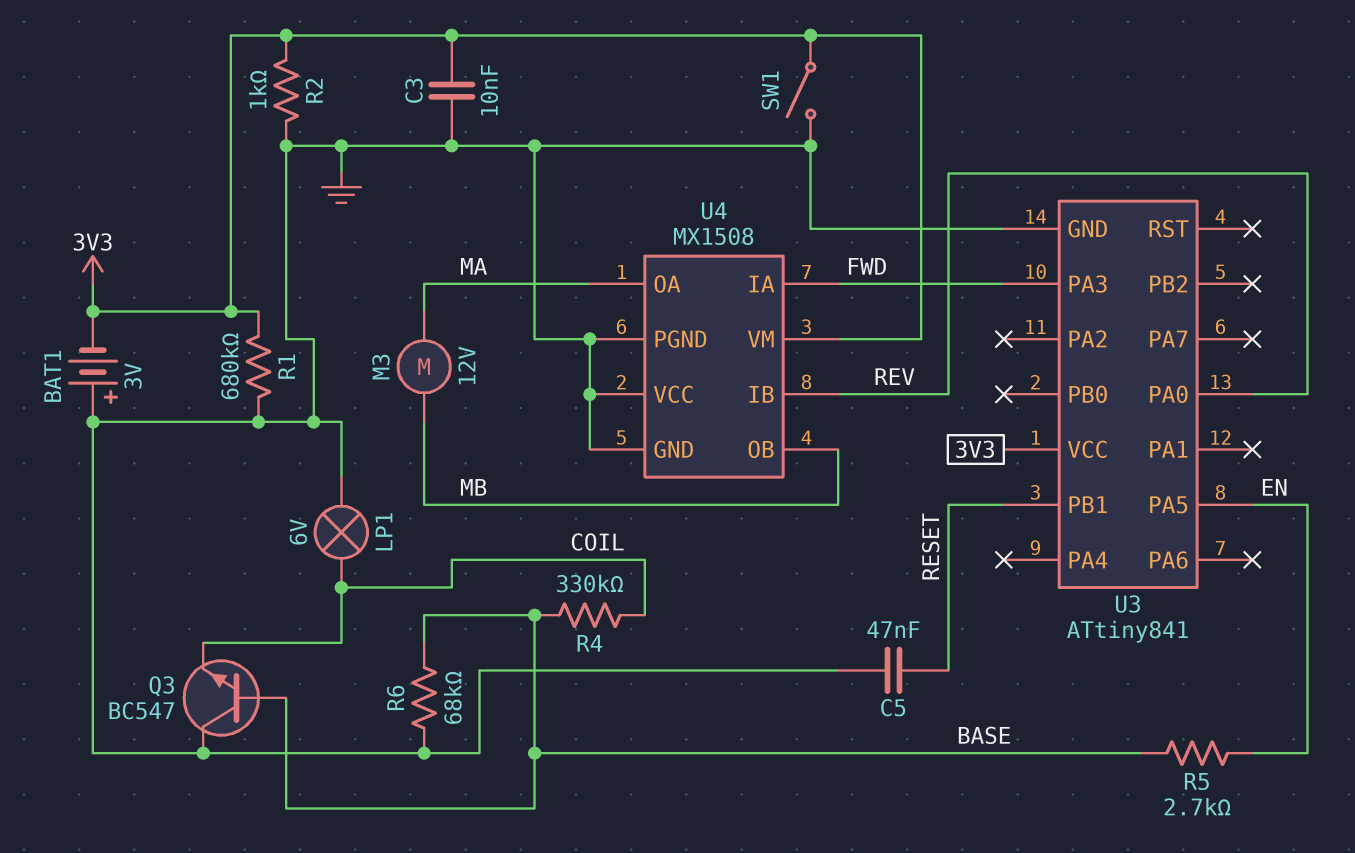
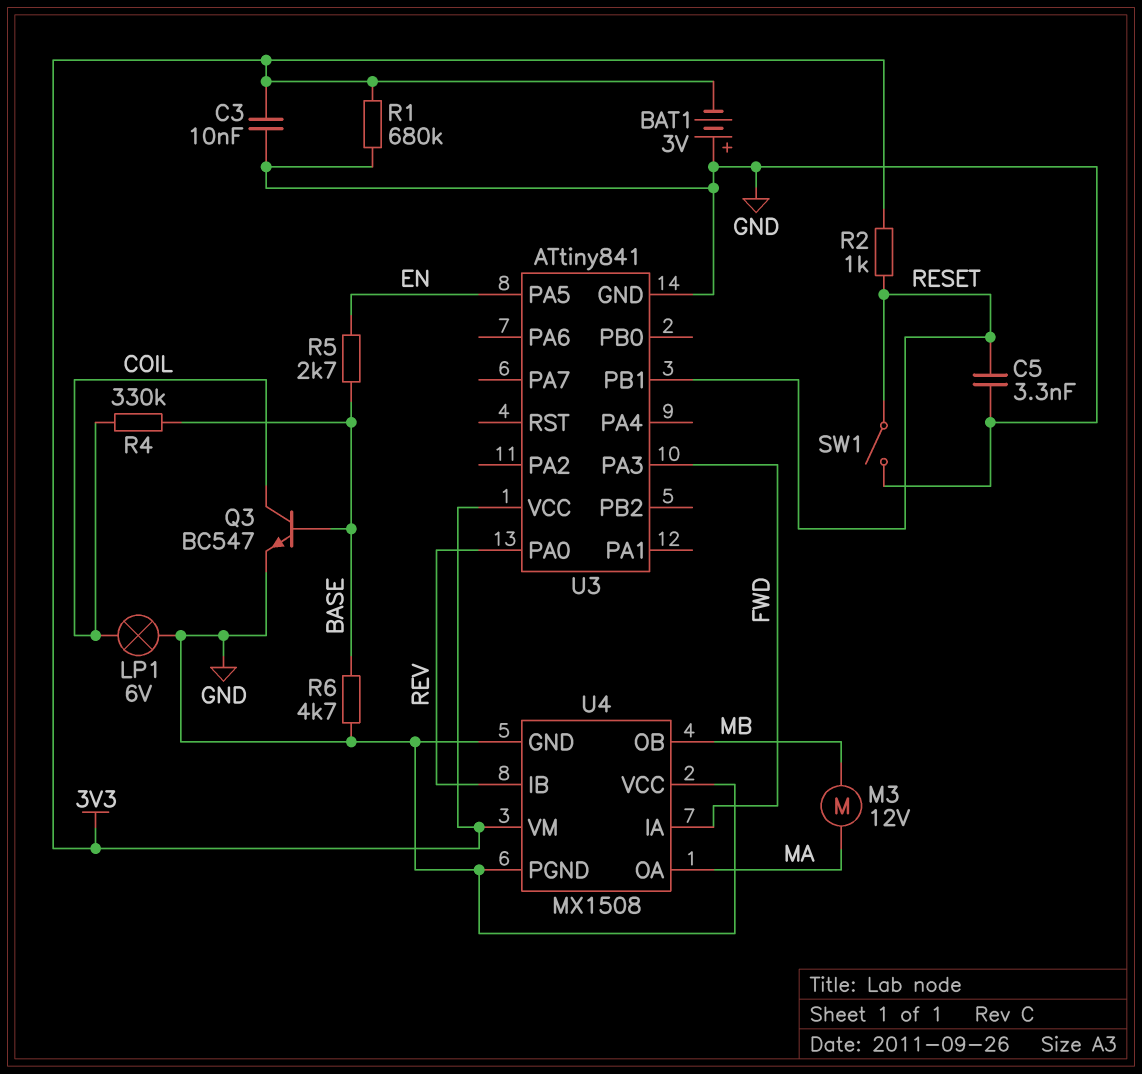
C5: 47nF (GND, RESET) -> 3.3nF (GND, RESET)
Q3: NPN BC547 (B BASE, C GND, E COIL) -> NPN BC547 (B BASE, C COIL, E GND)
R2: 1k (3V3, GND) -> 1k (3V3, RESET)
R6: 68k (BASE, GND) -> 4.7k (BASE, GND)
SW1: switch (3V3, GND) -> switch (GND, RESET)

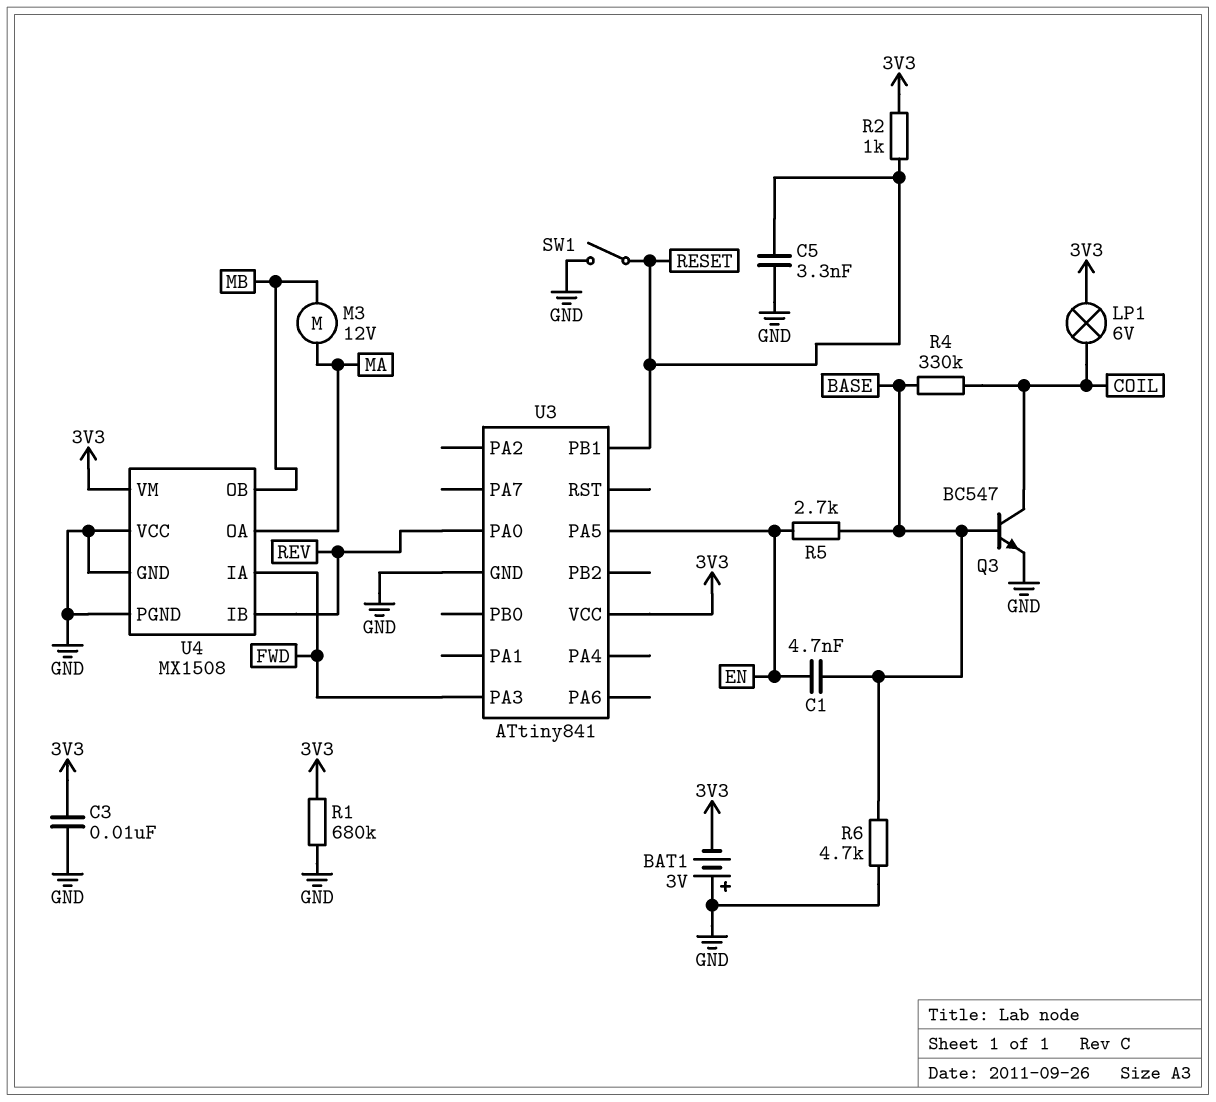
C1: none -> 4.7nF (BASE, EN)
LP1: lamp 6V (COIL, GND) -> lamp 6V (3V3, COIL)

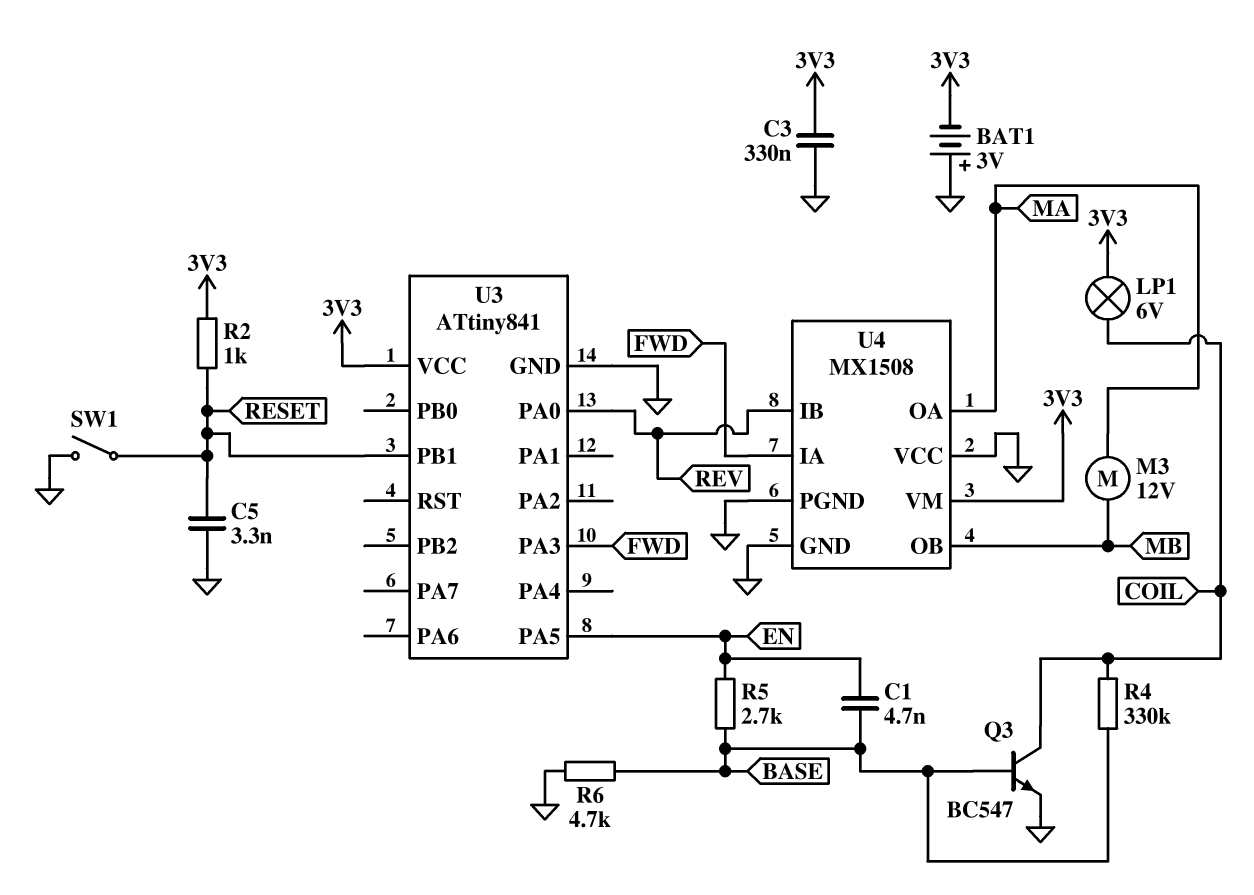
C3: 10nF (3V3, GND) -> 330nF (3V3, GND)
R1: 680k (3V3, GND) -> none

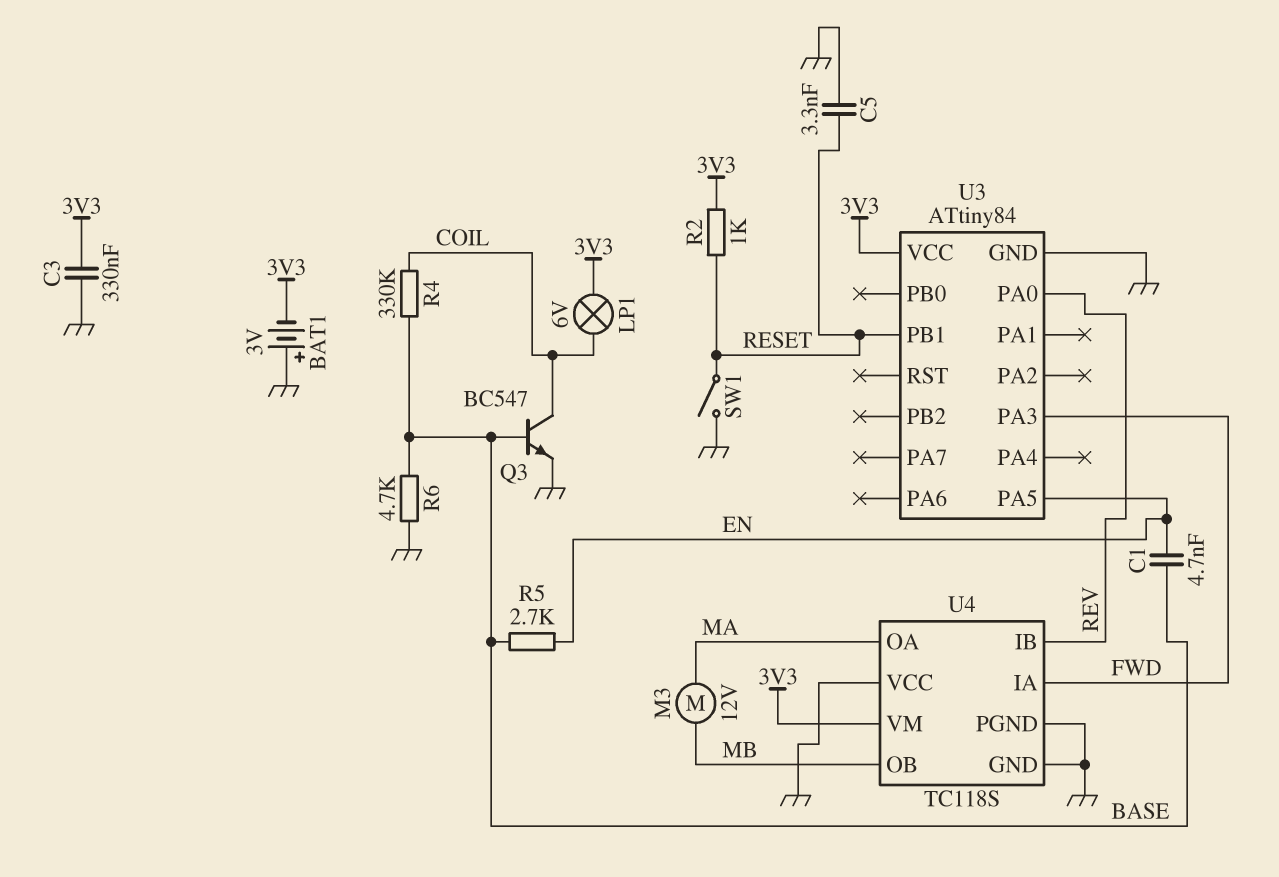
U3: ATtiny841 -> ATtiny84
U4: MX1508 -> TC118S

